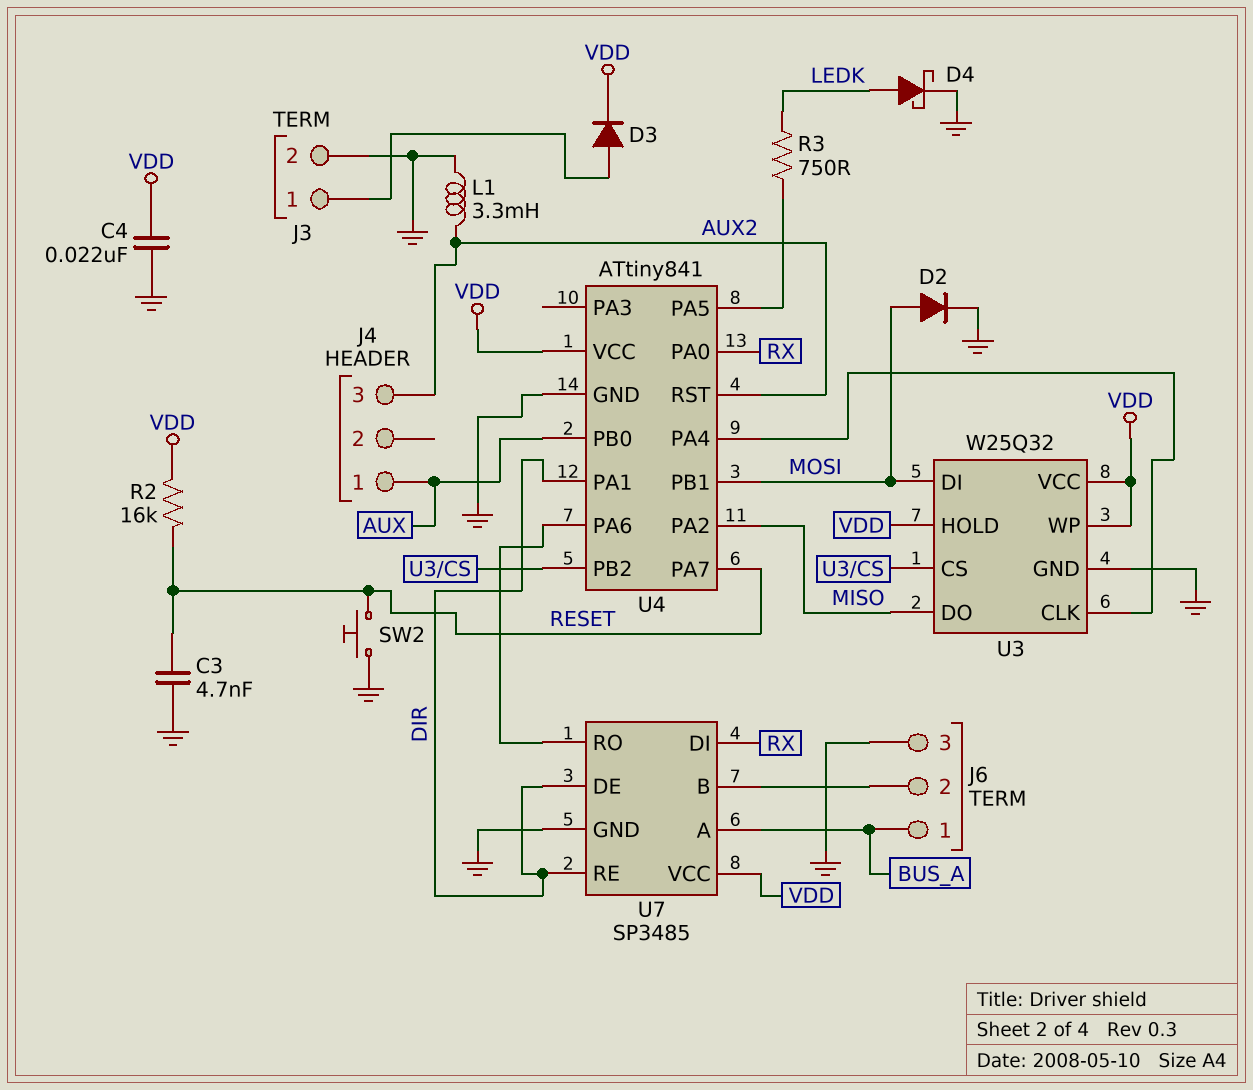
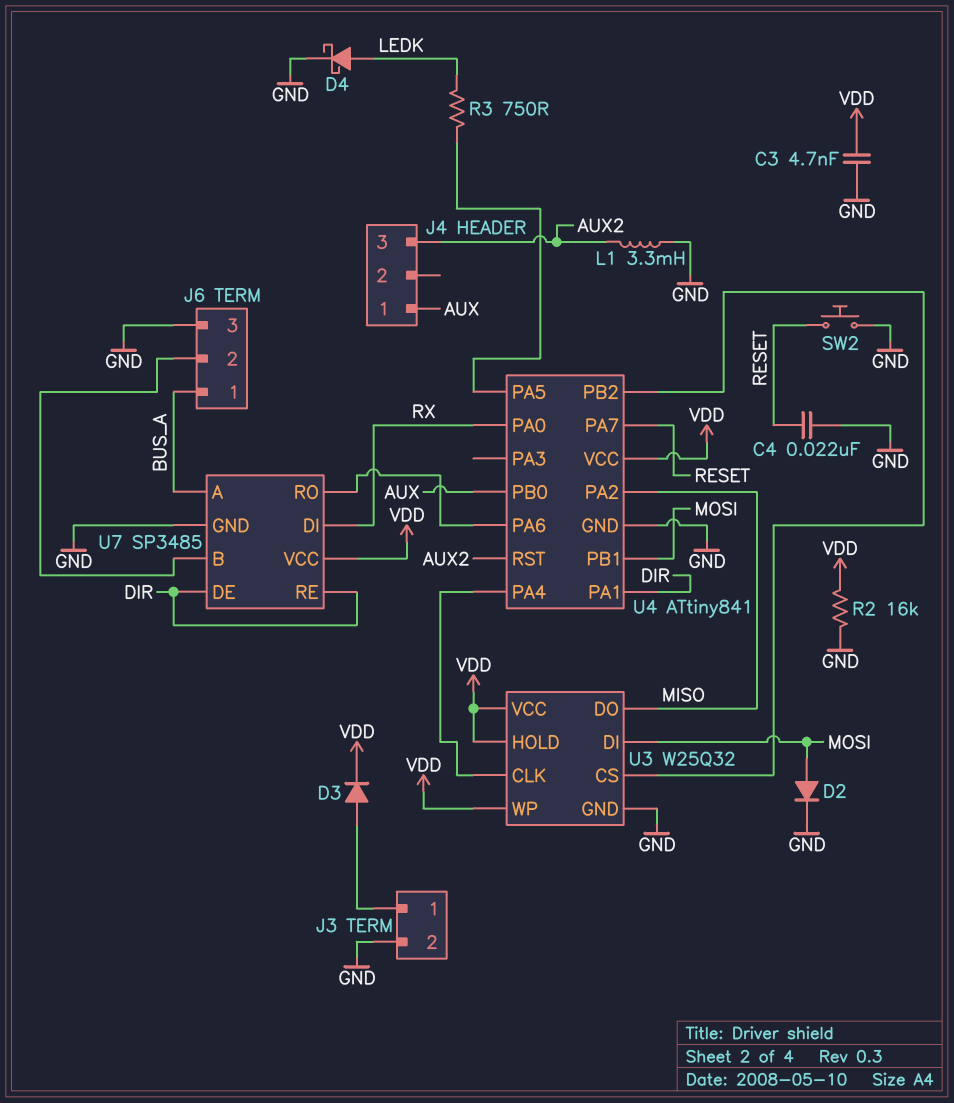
C3: 4.7nF (GND, RESET) -> 4.7nF (GND, VDD)
C4: 22nF (GND, VDD) -> 22nF (GND, RESET)
R2: 16k (RESET, VDD) -> 16k (GND, VDD)

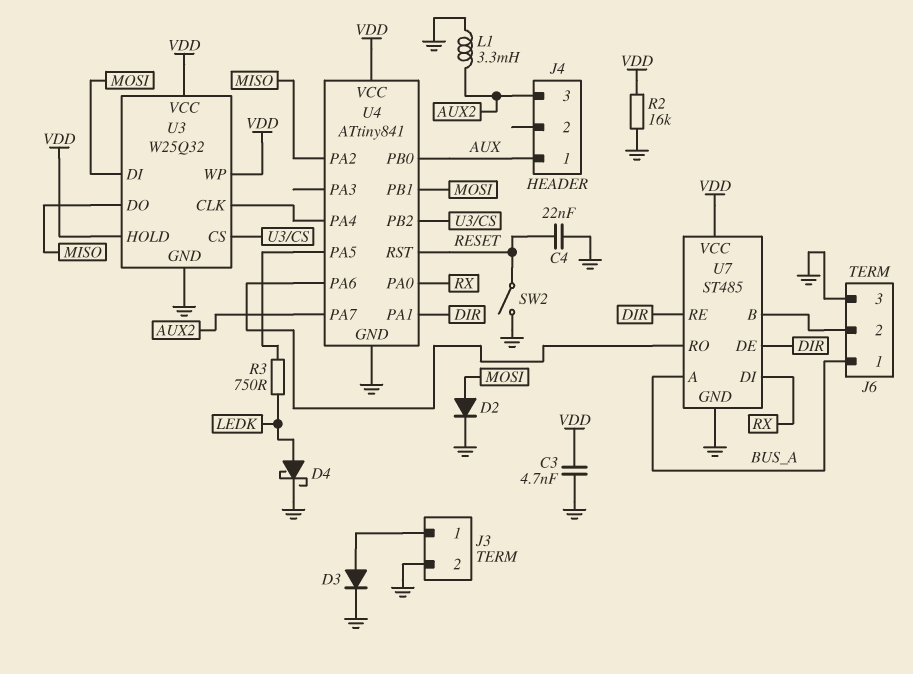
D3: diode (A J3/1, K VDD) -> diode (A J3/1, K GND)
SW2: button (GND, RESET) -> switch (GND, RESET)
U4 pin PA7: RESET -> AUX2
U4 pin RST: AUX2 -> RESET
U7: SP3485 -> ST485

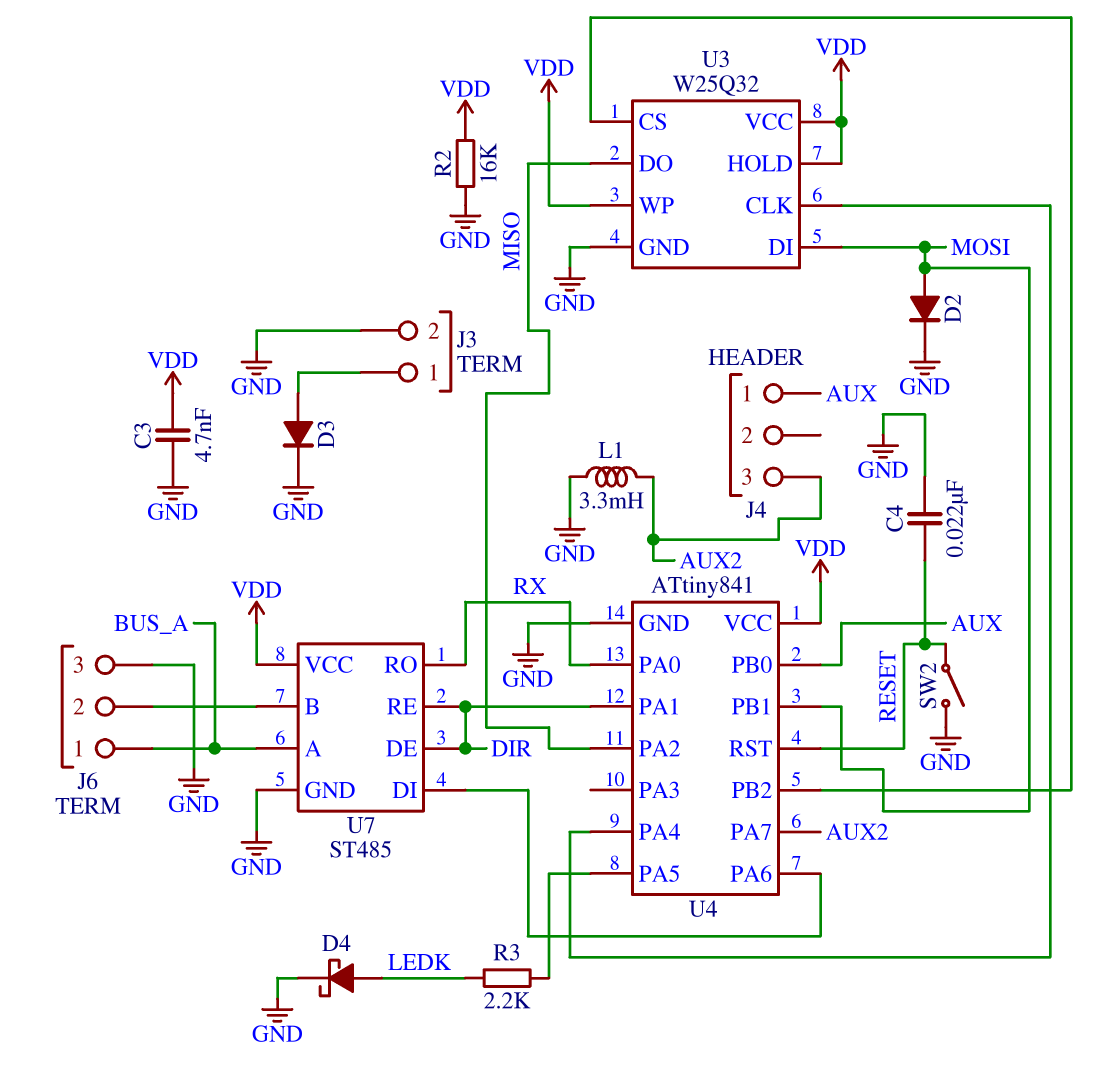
R3: 750 (LEDK, U4/PA5) -> 2.2k (LEDK, U4/PA5)
U7 pin DI: RX -> U4/PA6
U7 pin RO: U4/PA6 -> RX

